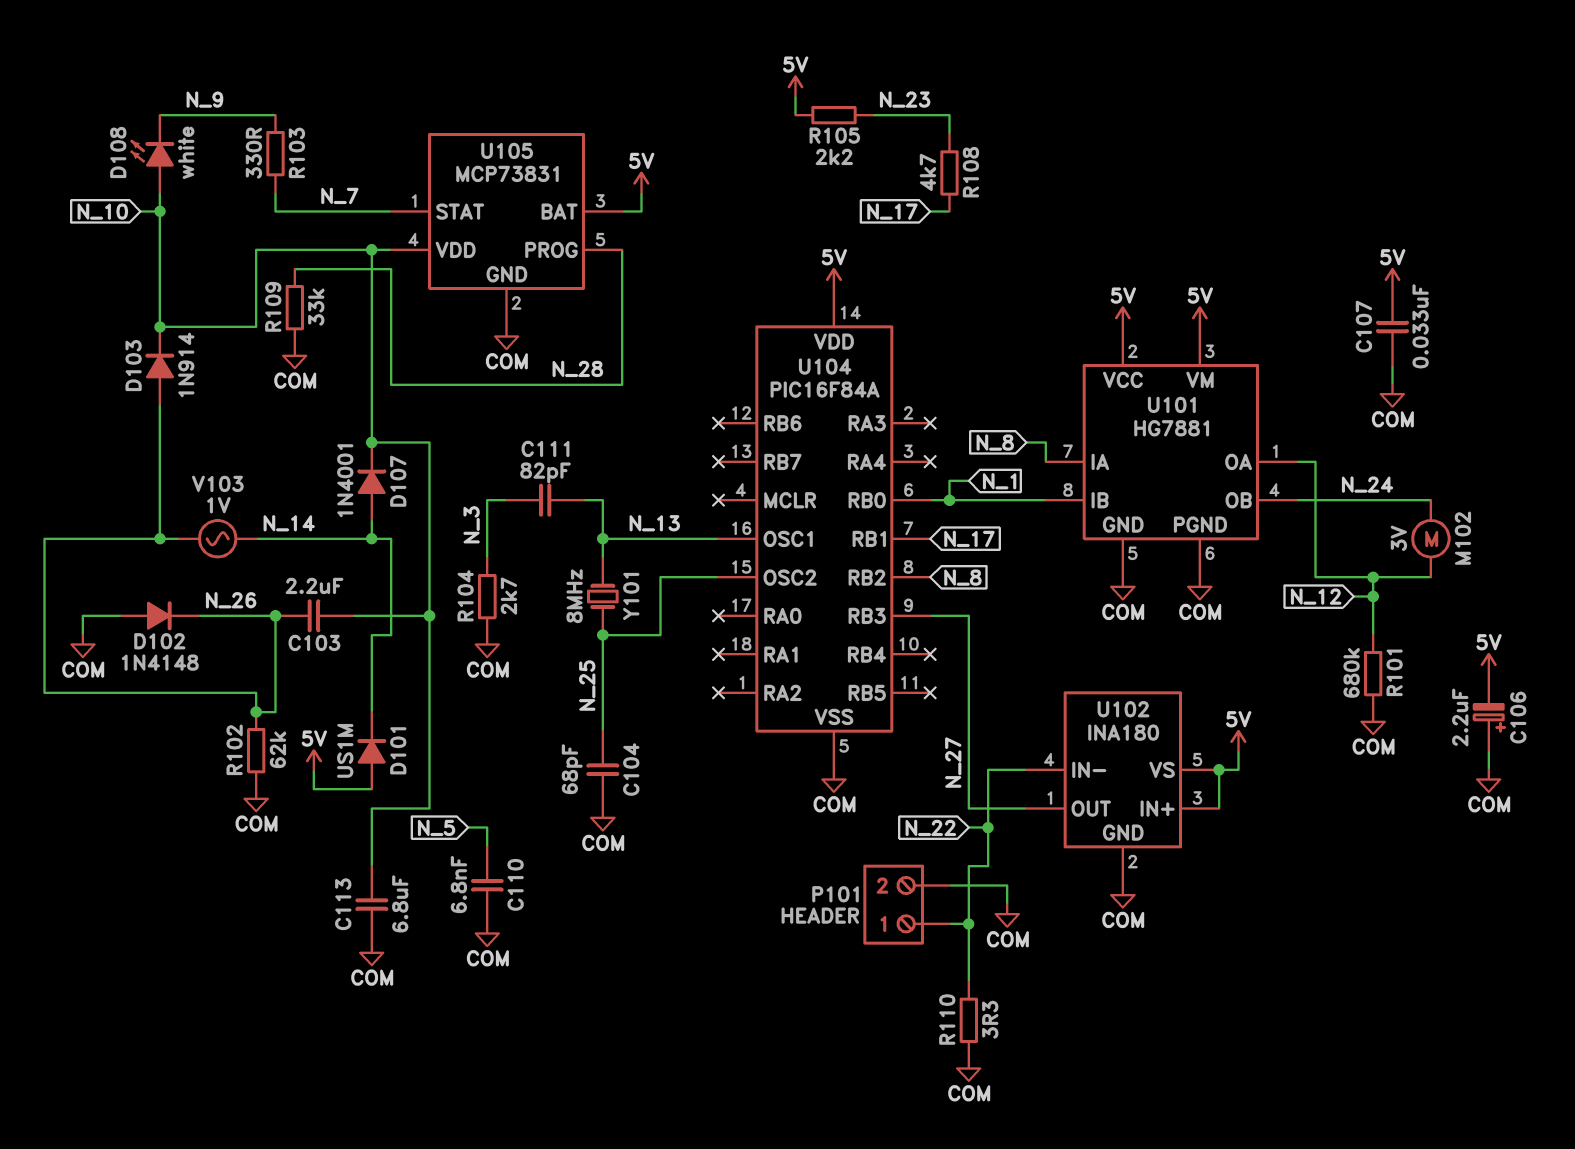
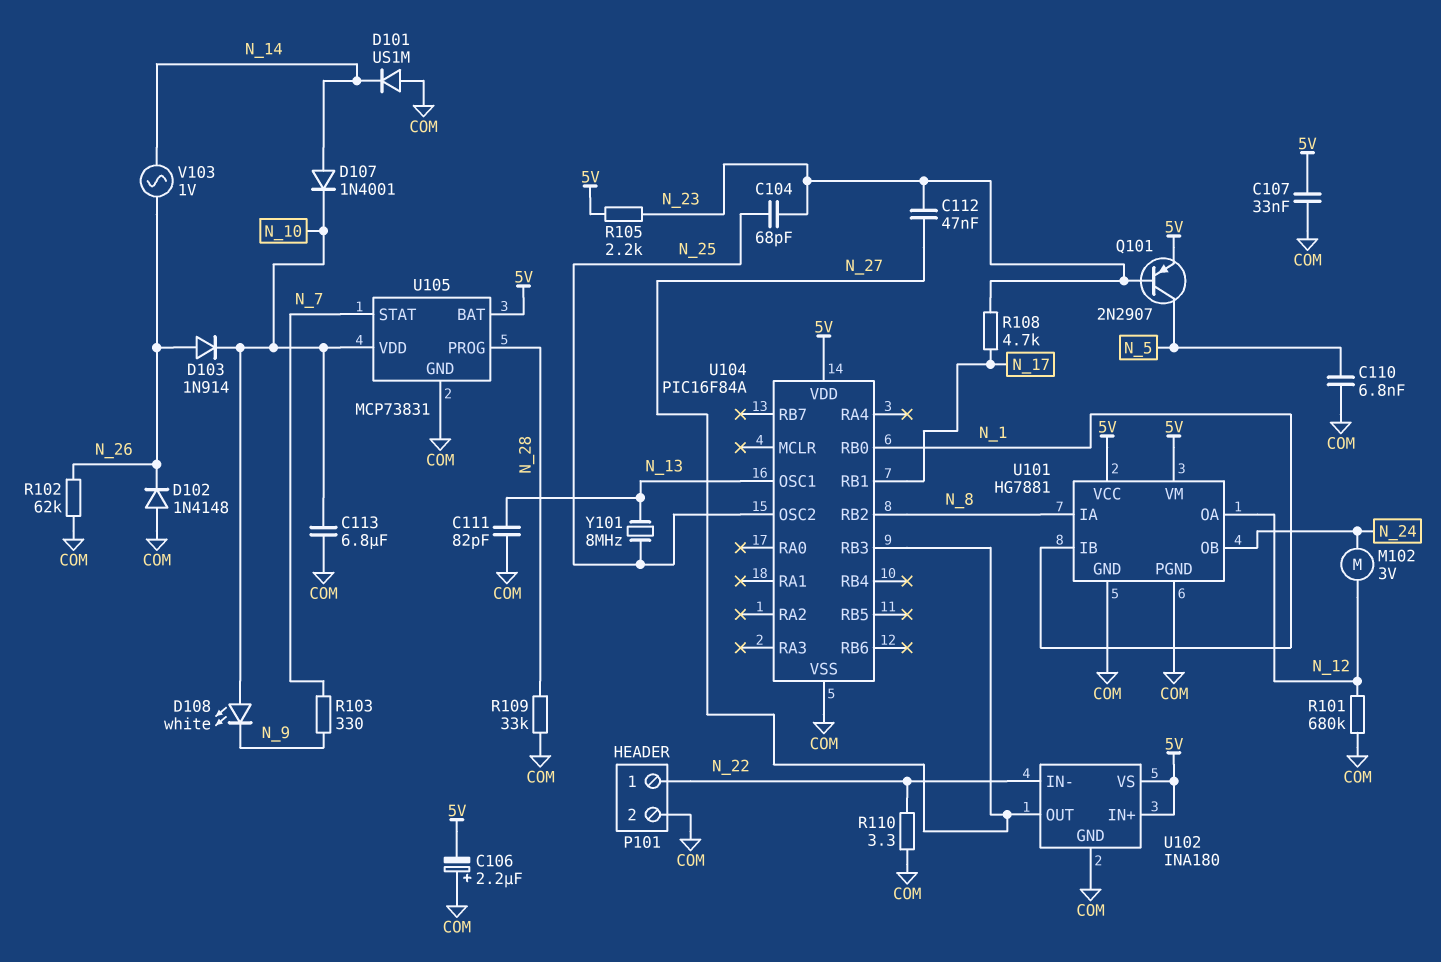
C103: 2.2uF (N_10, N_26) -> none
C104: 68pF (COM, N_25) -> 68pF (N_23, N_25)
C111: 82pF (N_3, N_13) -> 82pF (COM, N_13)
C112: none -> 47nF (N_23, N_27)
D101: diode US1M (A 5V, K N_14) -> diode US1M (A COM, K N_14)
Q101: none -> PNP 2N2907 (B N_23, C N_5, E 5V)
R104: 2.7k (COM, N_3) -> none

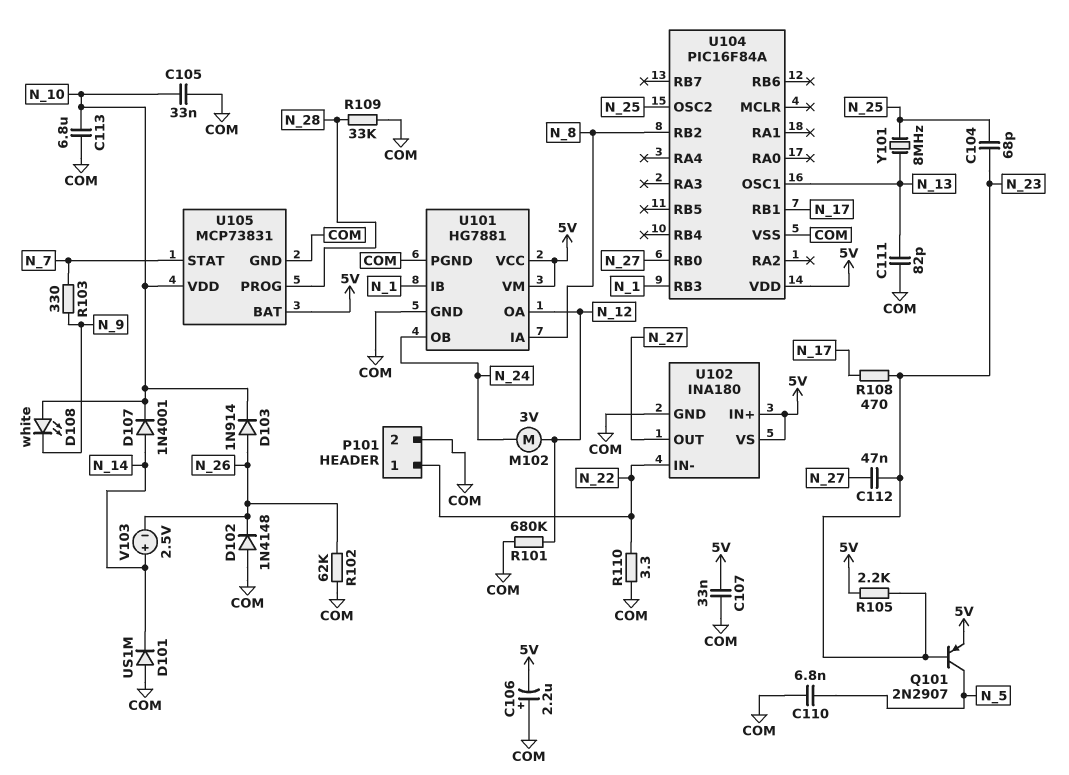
C105: none -> 33nF (COM, N_10)
R108: 4.7k (N_17, N_23) -> 470 (N_17, N_23)
U104 pin RB0: N_1 -> N_27
U104 pin RB3: N_27 -> N_1
V103: AC 1V (N_14, N_26) -> 2.5V (plus N_14, minus N_26)

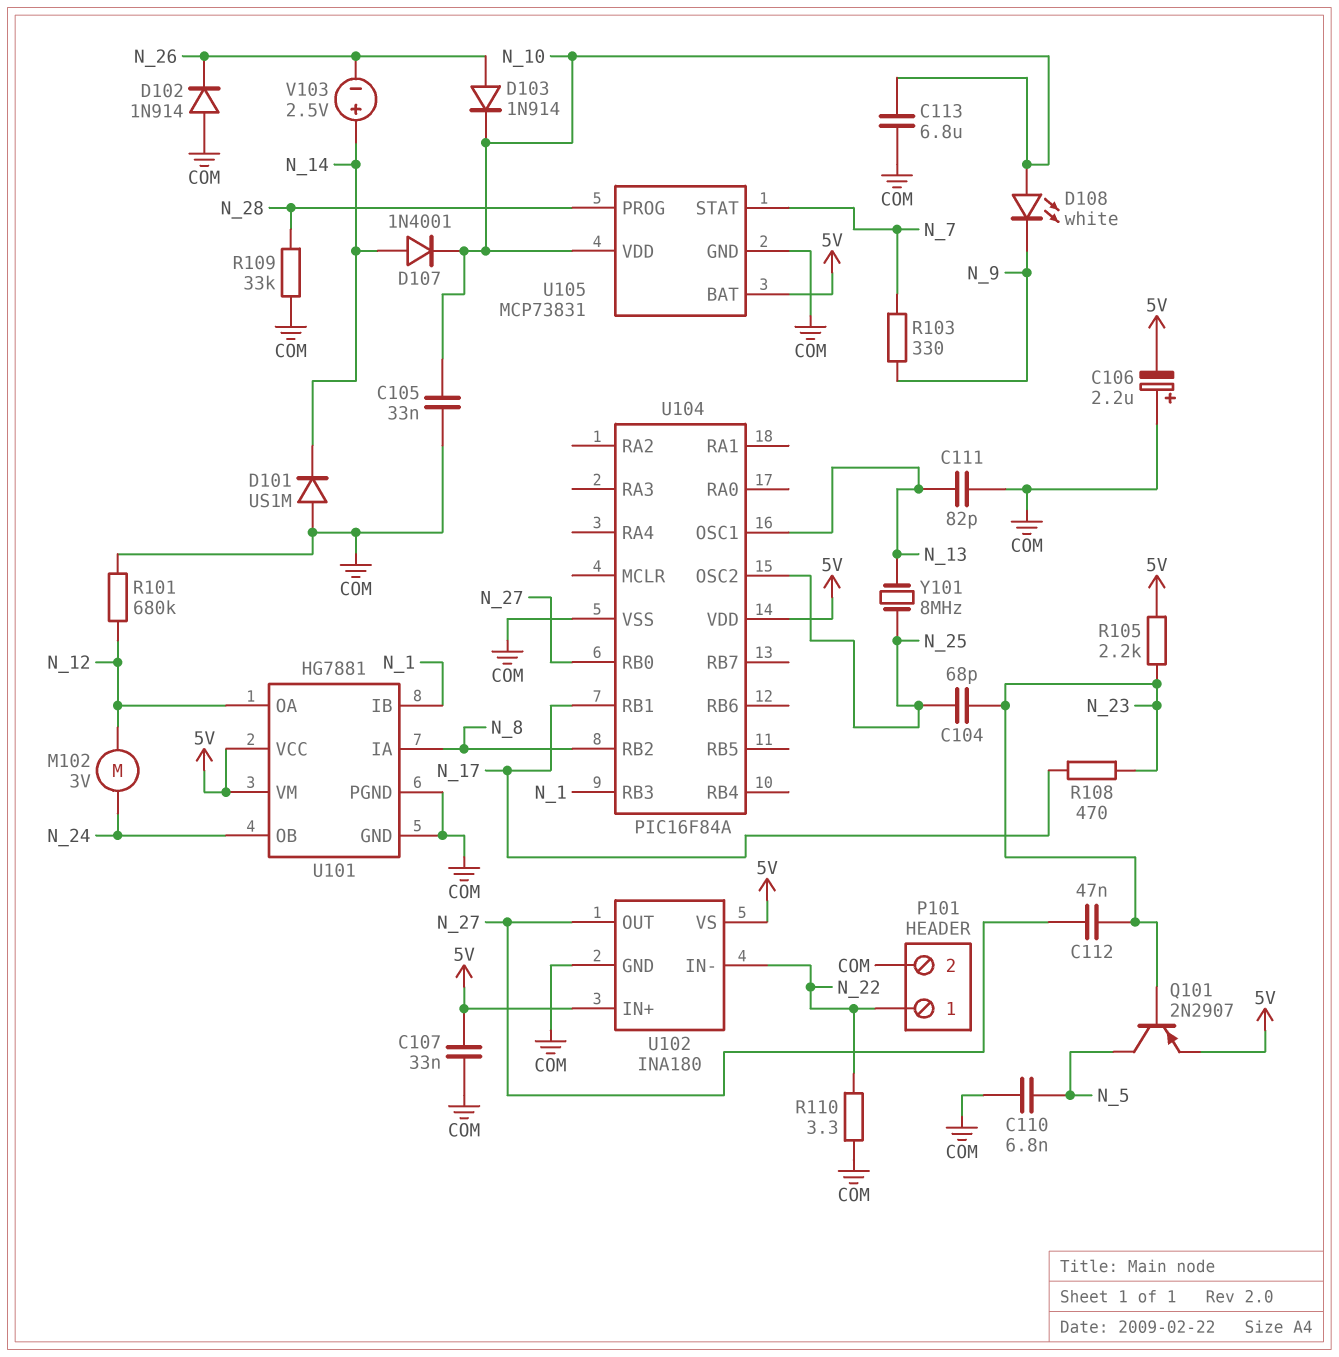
D102: diode 1N4148 (A COM, K N_26) -> diode 1N914 (A COM, K N_26)
R102: 62k (COM, N_26) -> none

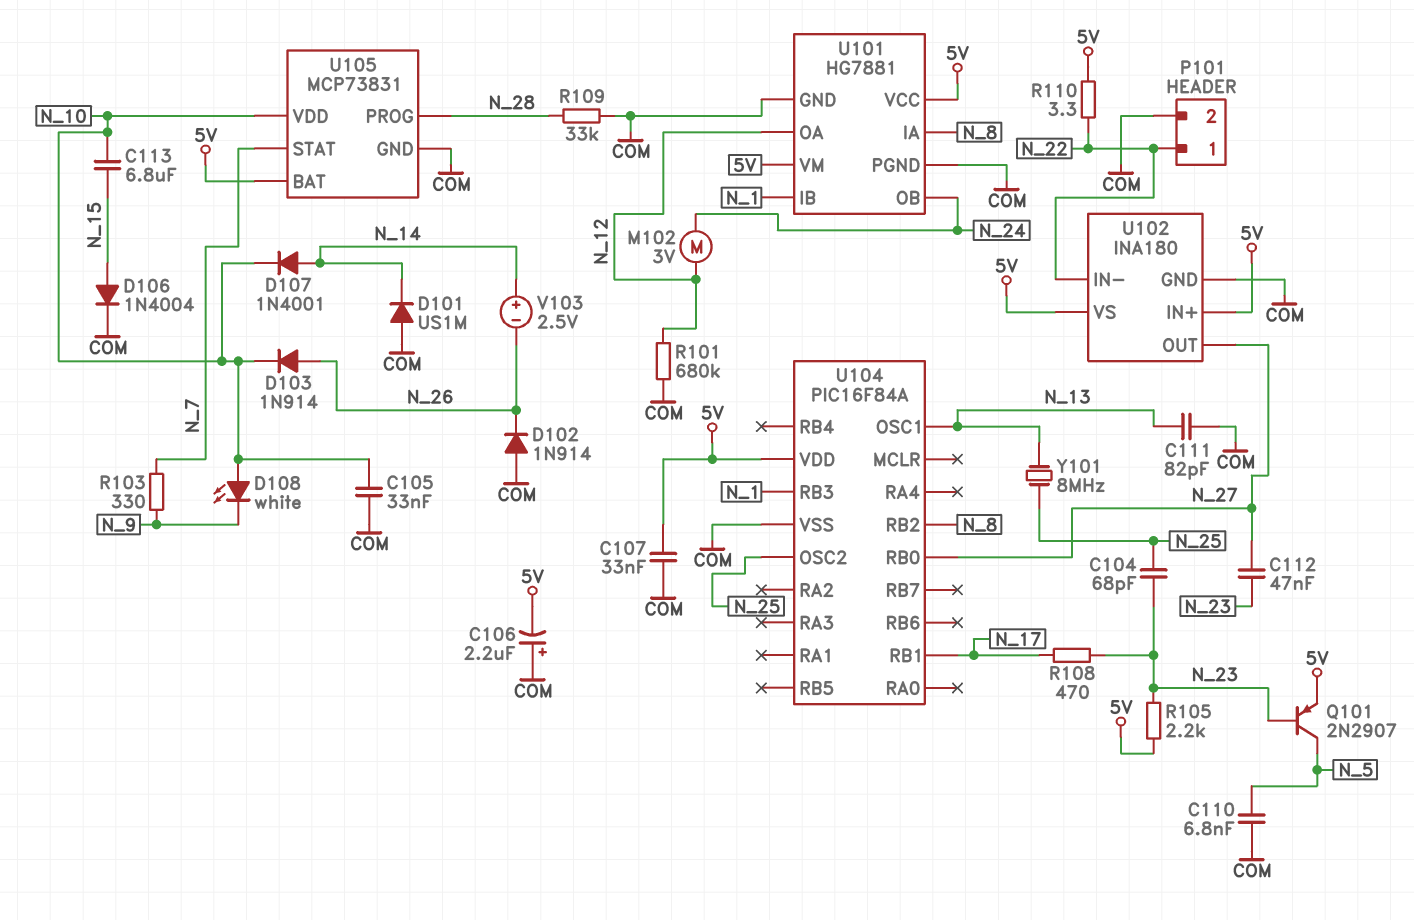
C113: 6.8uF (COM, N_10) -> 6.8uF (N_10, N_15)
D106: none -> diode 1N4004 (A N_15, K COM)
R110: 3.3 (COM, N_22) -> 3.3 (5V, N_22)

